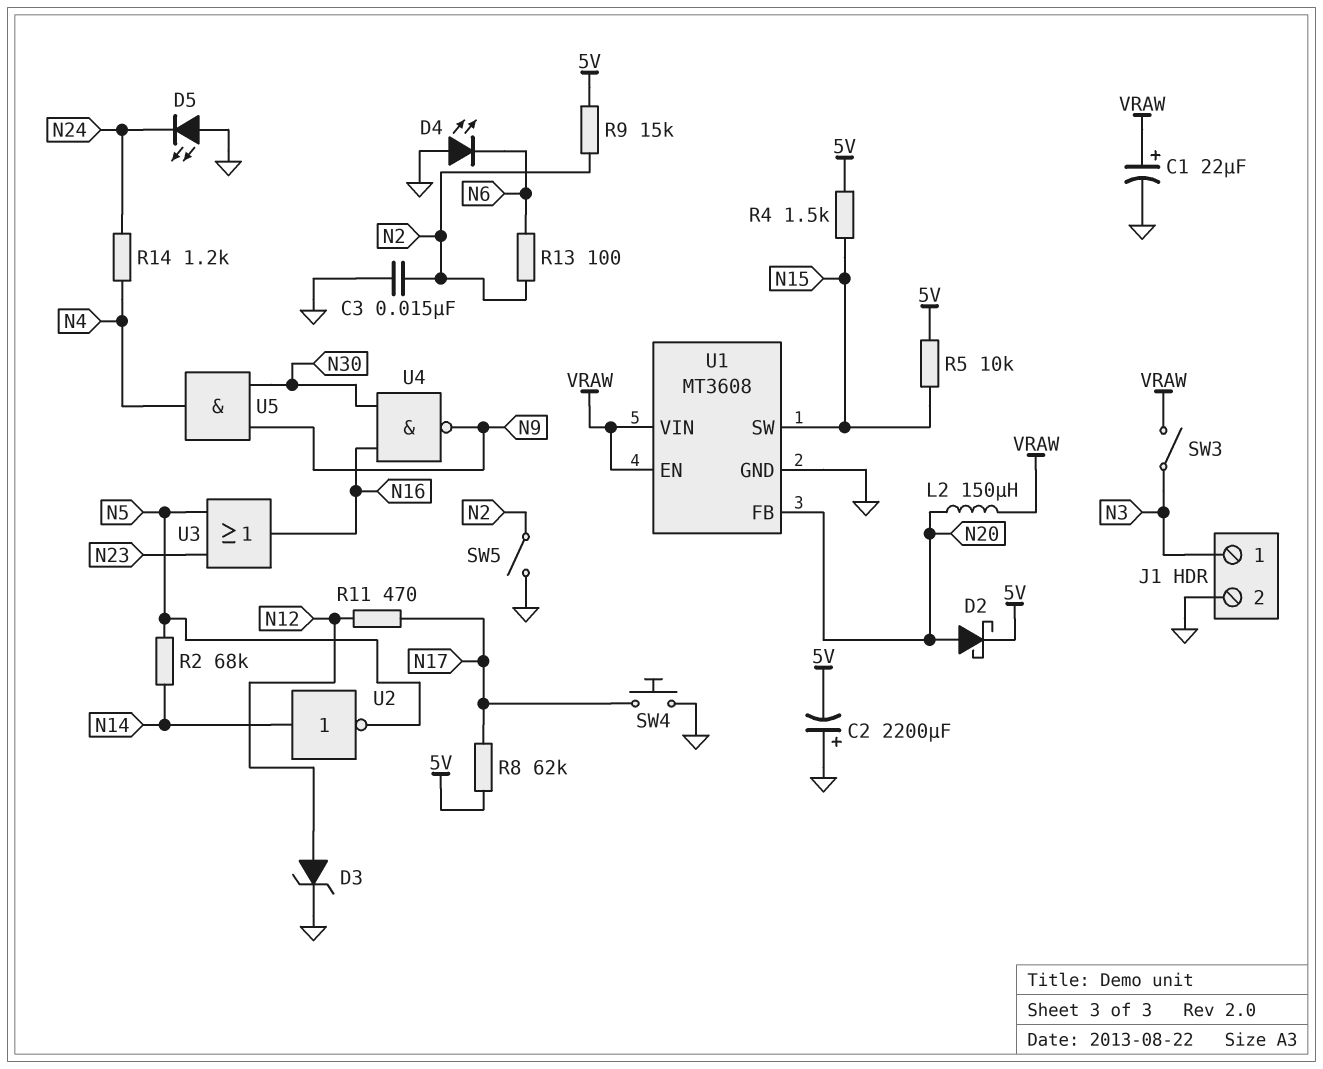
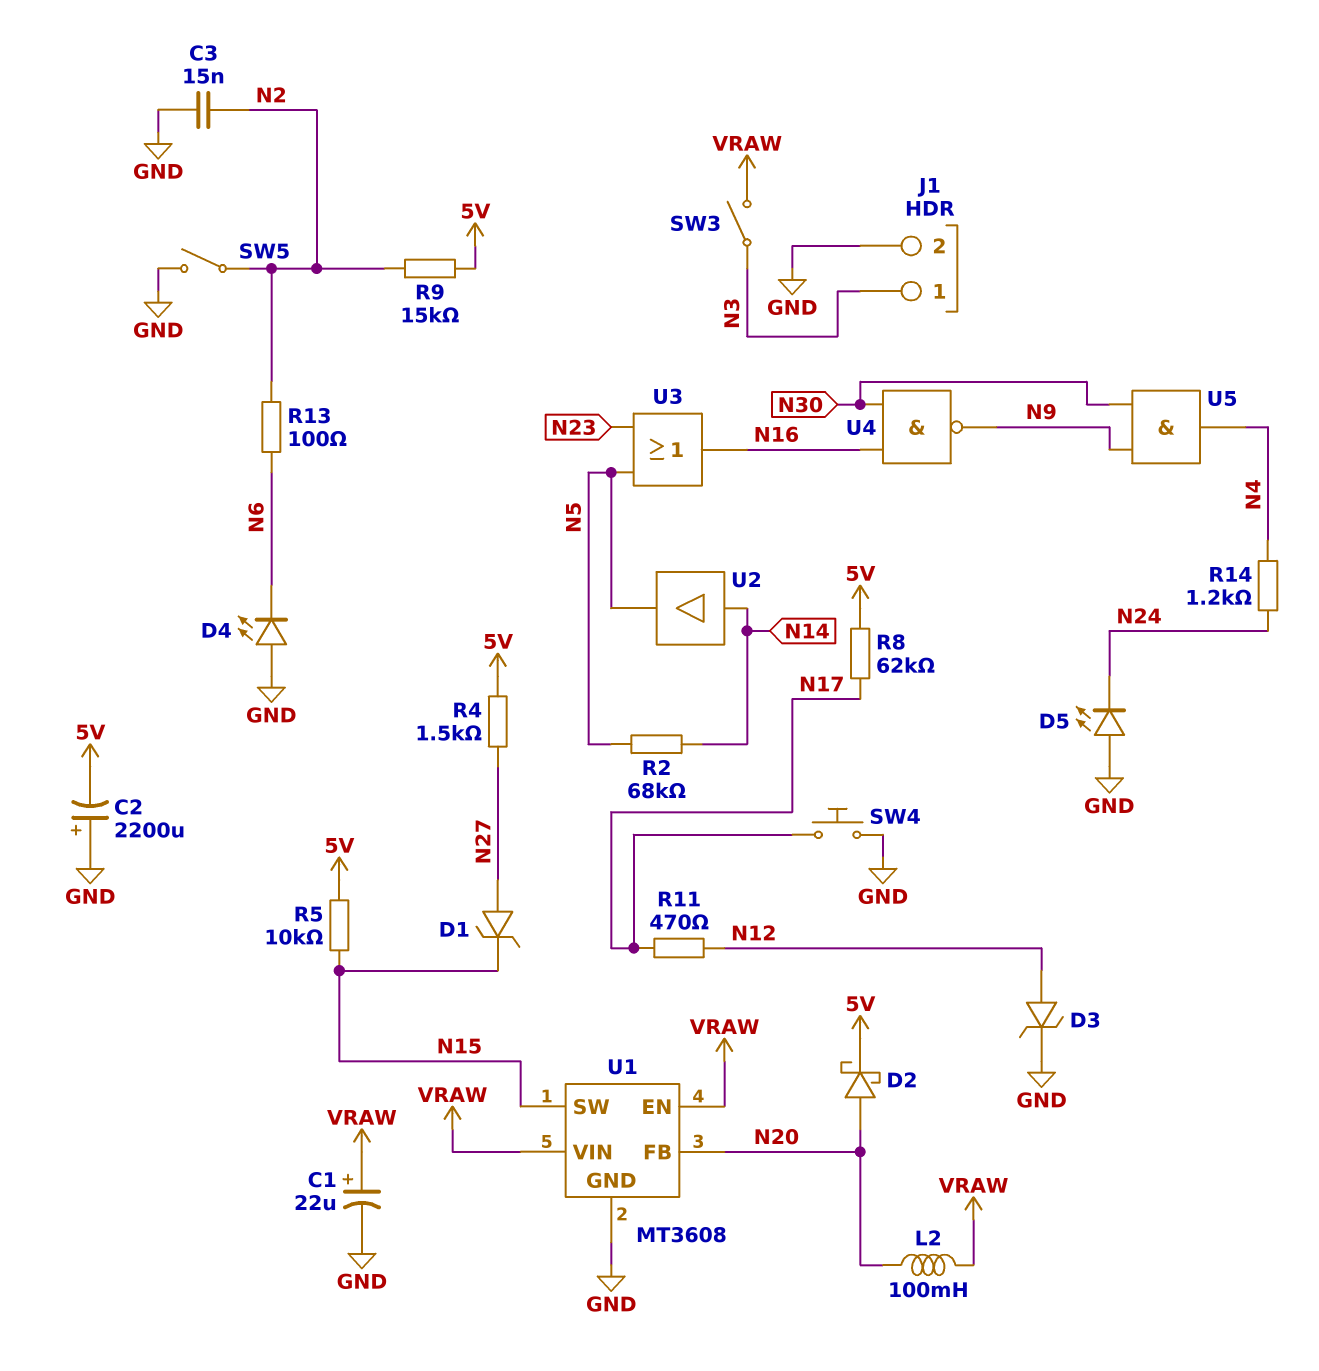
D1: none -> zener (A N27, K N15)
L2: 150uH (N20, VRAW) -> 100mH (N20, VRAW)
R4: 1.5k (5V, N15) -> 1.5k (5V, N27)
U2: NOT (in N14, out N5) -> buffer (in N14, out N5)

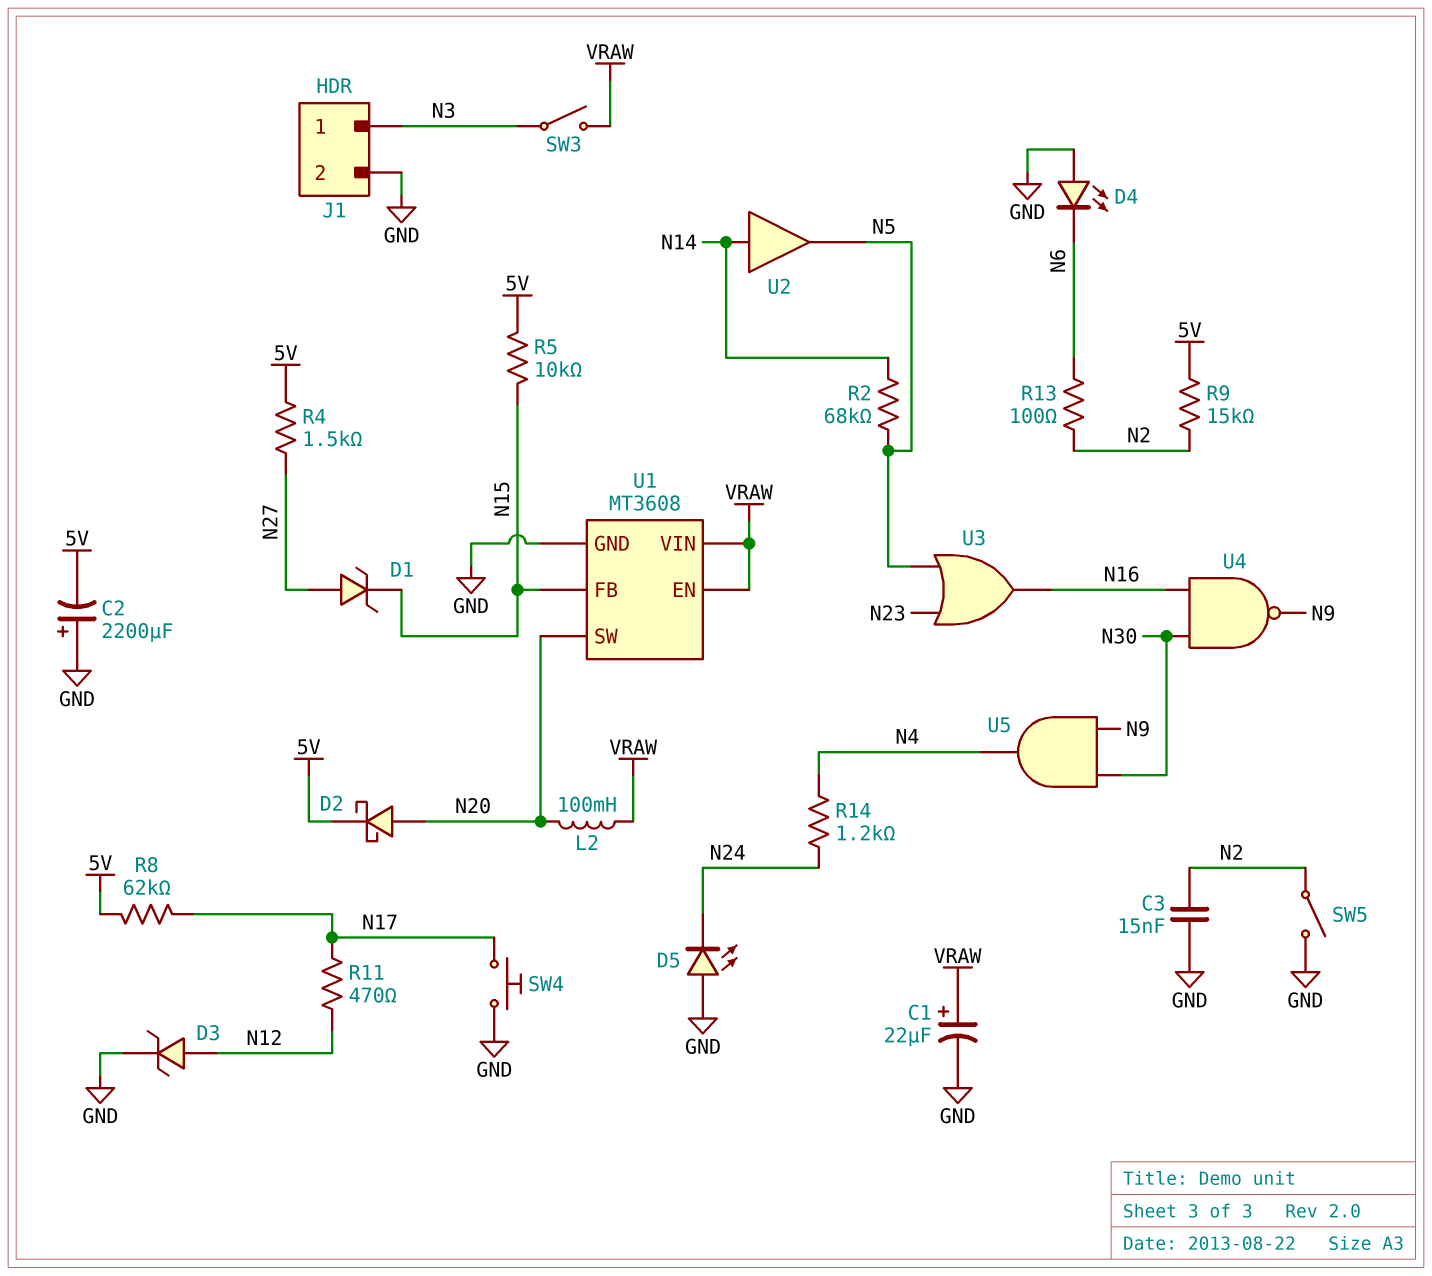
U1 pin FB: N20 -> N15
U1 pin SW: N15 -> N20

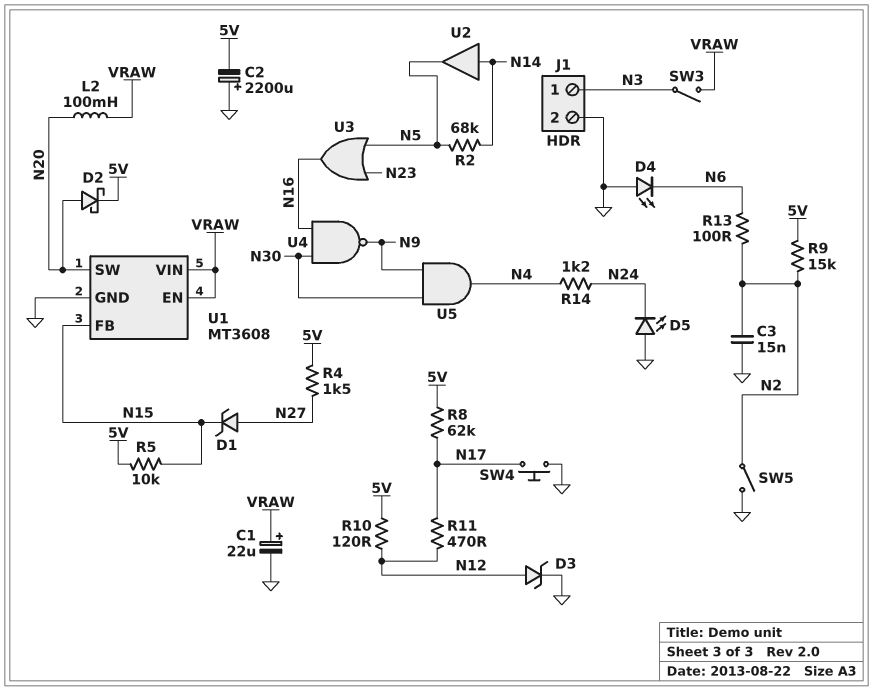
R10: none -> 120 (5V, N12)

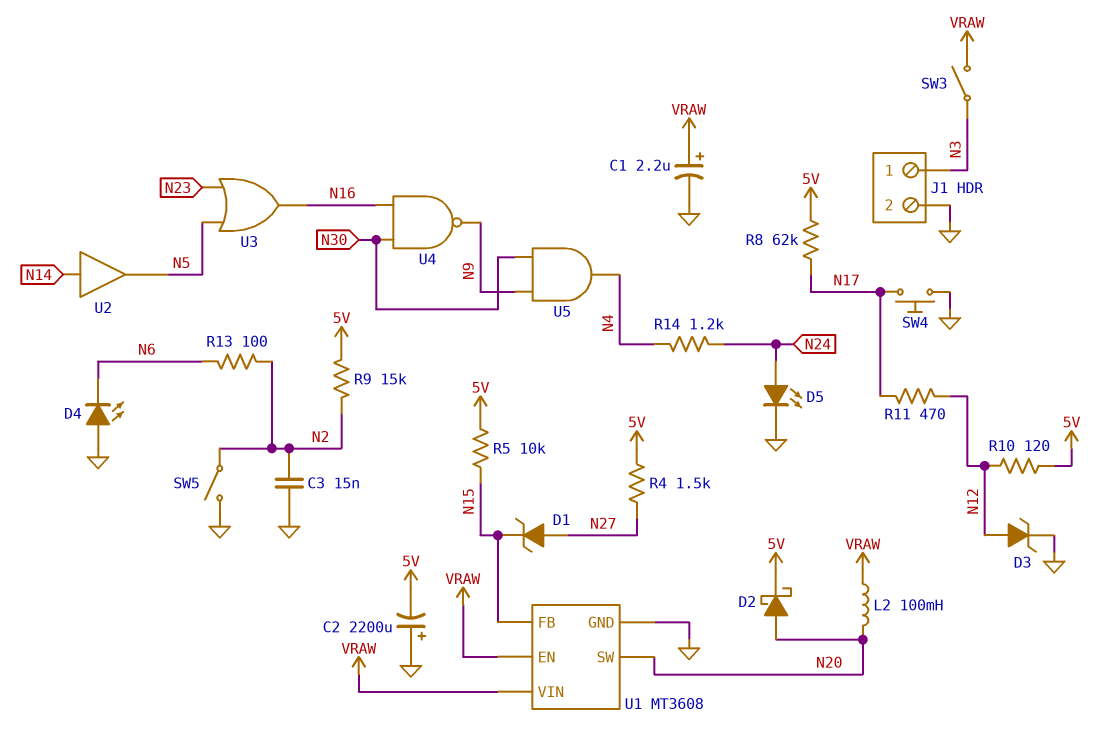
C1: 22uF (plus VRAW, minus GND) -> 2.2uF (plus VRAW, minus GND)
D5: LED (A GND, K N24) -> LED (A N24, K GND)
R2: 68k (N5, N14) -> none

